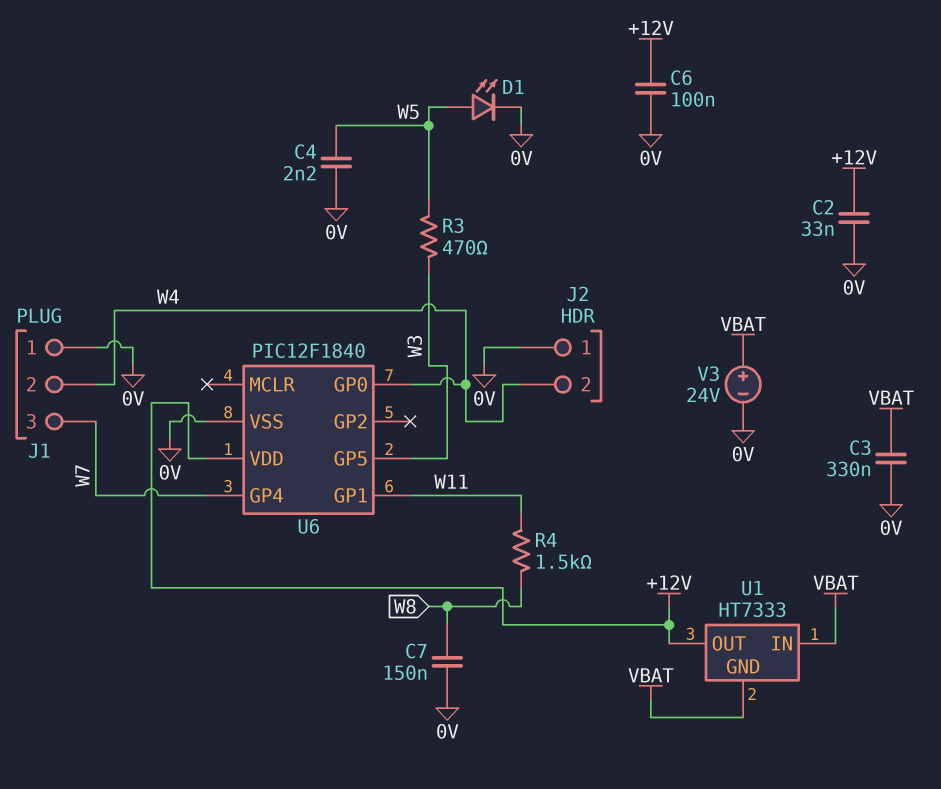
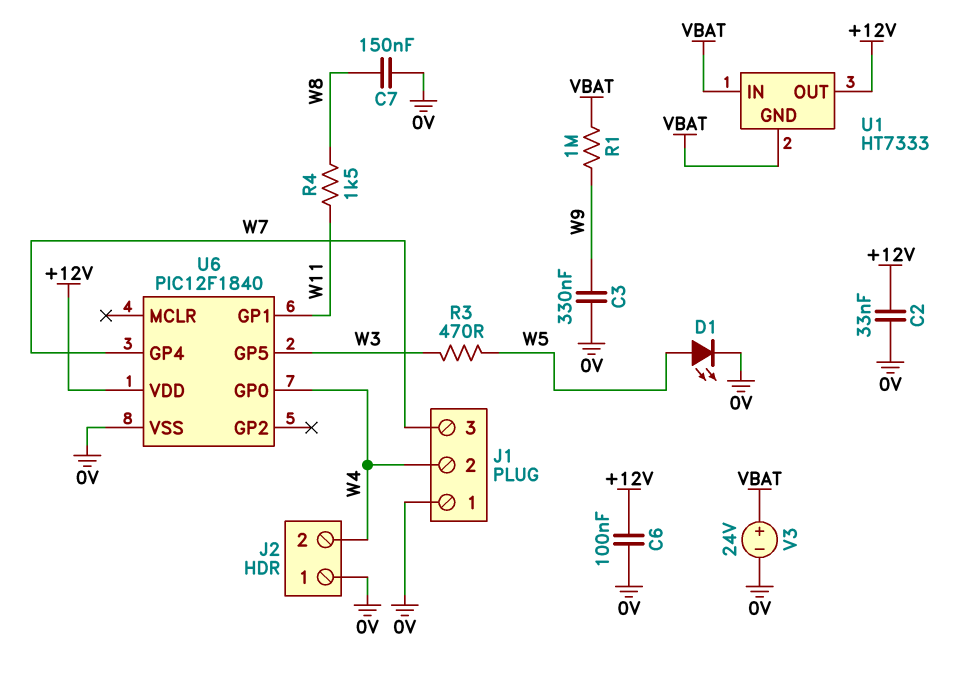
C3: 330nF (0V, VBAT) -> 330nF (0V, W9)
C4: 2.2nF (0V, W5) -> none
R1: none -> 1M (VBAT, W9)

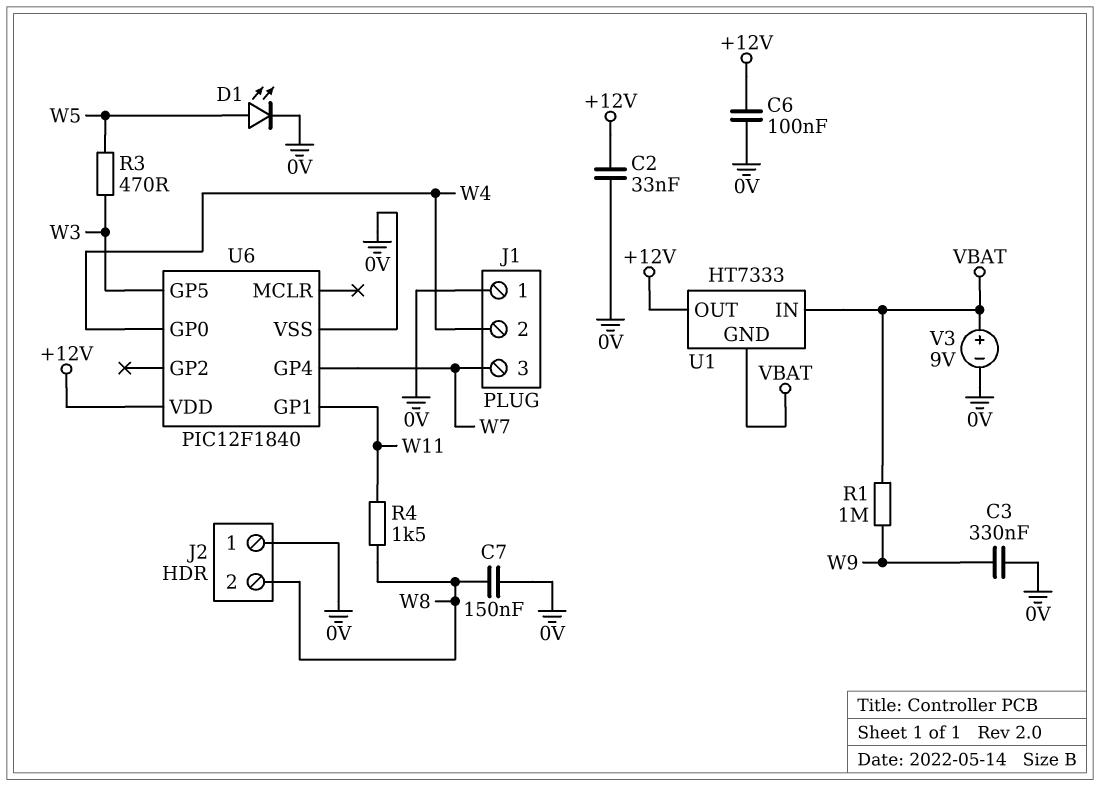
J2 pin 2: W4 -> W8
V3: 24V (plus VBAT, minus 0V) -> 9V (plus VBAT, minus 0V)

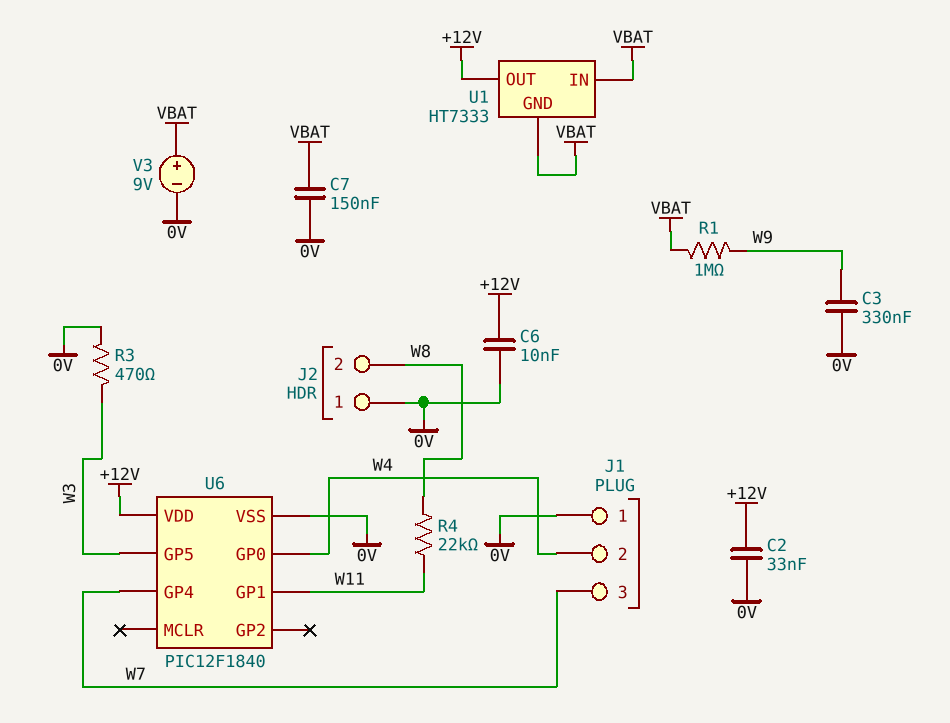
C6: 100nF (+12V, 0V) -> 10nF (+12V, 0V)
C7: 150nF (0V, W8) -> 150nF (0V, VBAT)
D1: LED (A W5, K 0V) -> none
R3: 470 (W3, W5) -> 470 (0V, W3)
R4: 1.5k (W8, W11) -> 22k (W8, W11)

